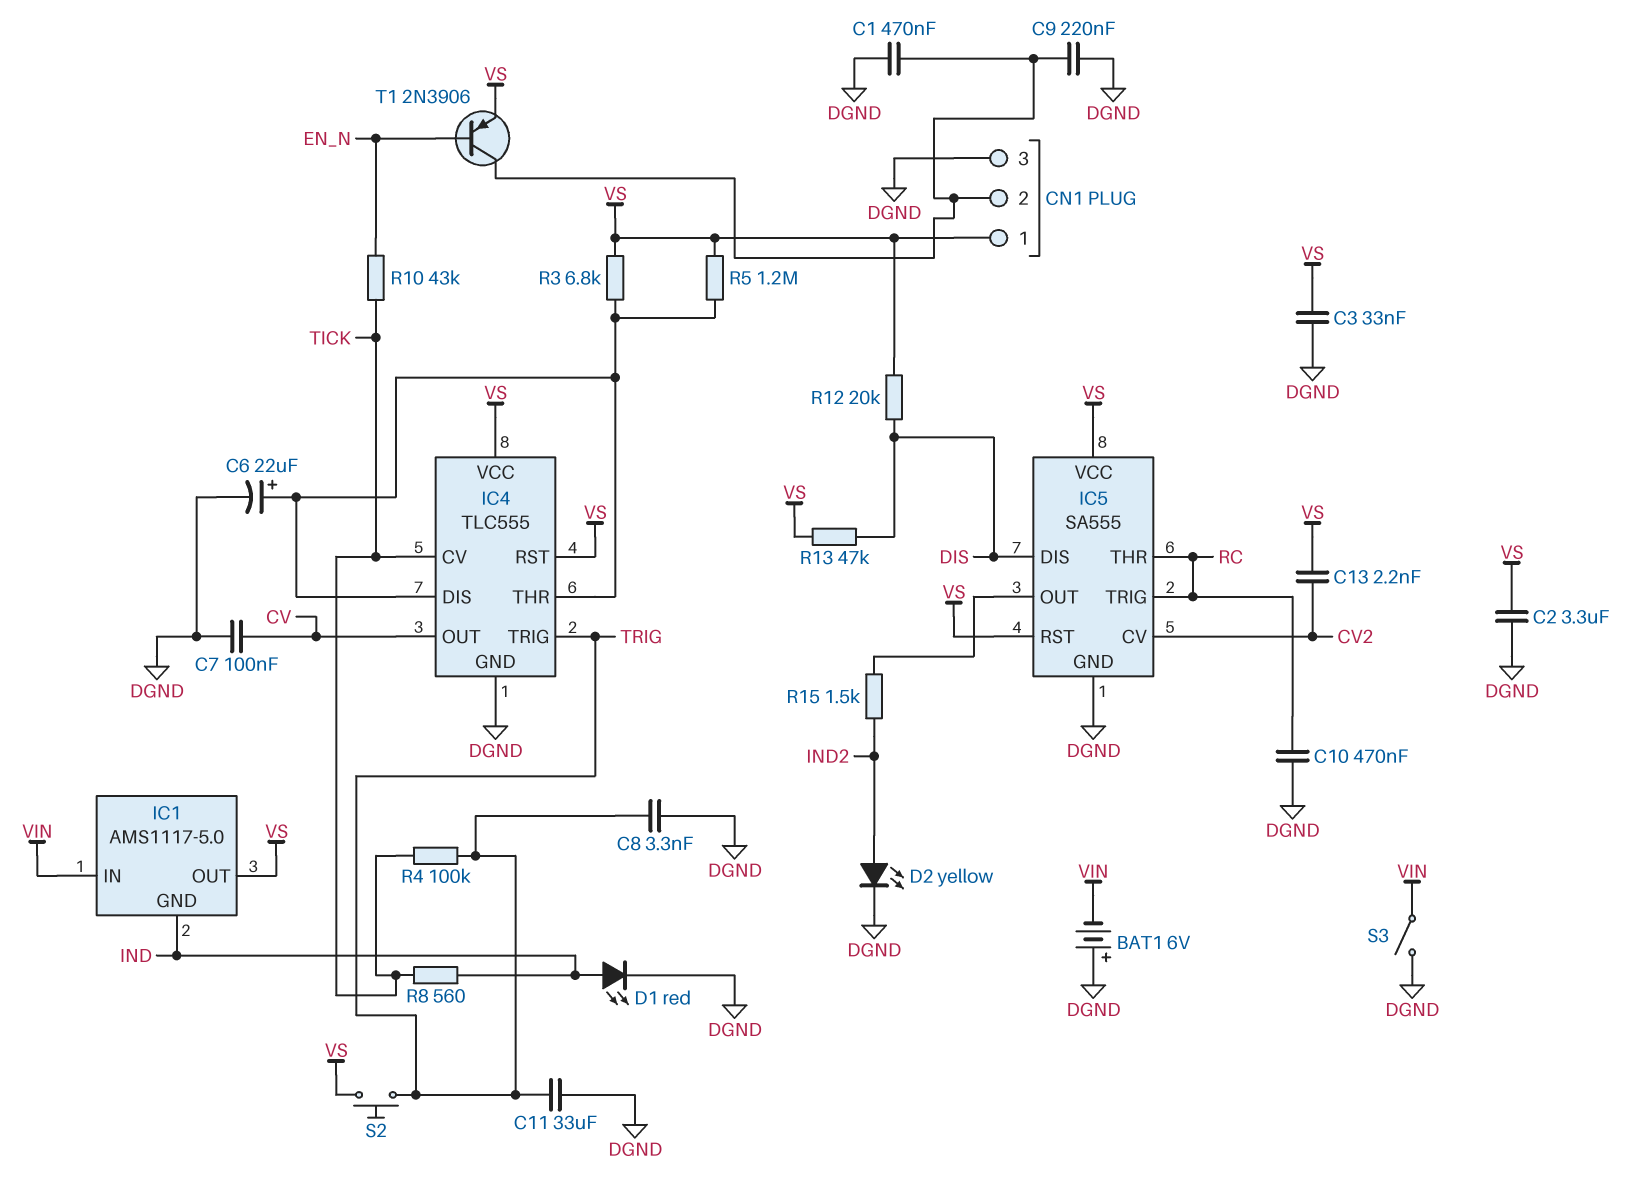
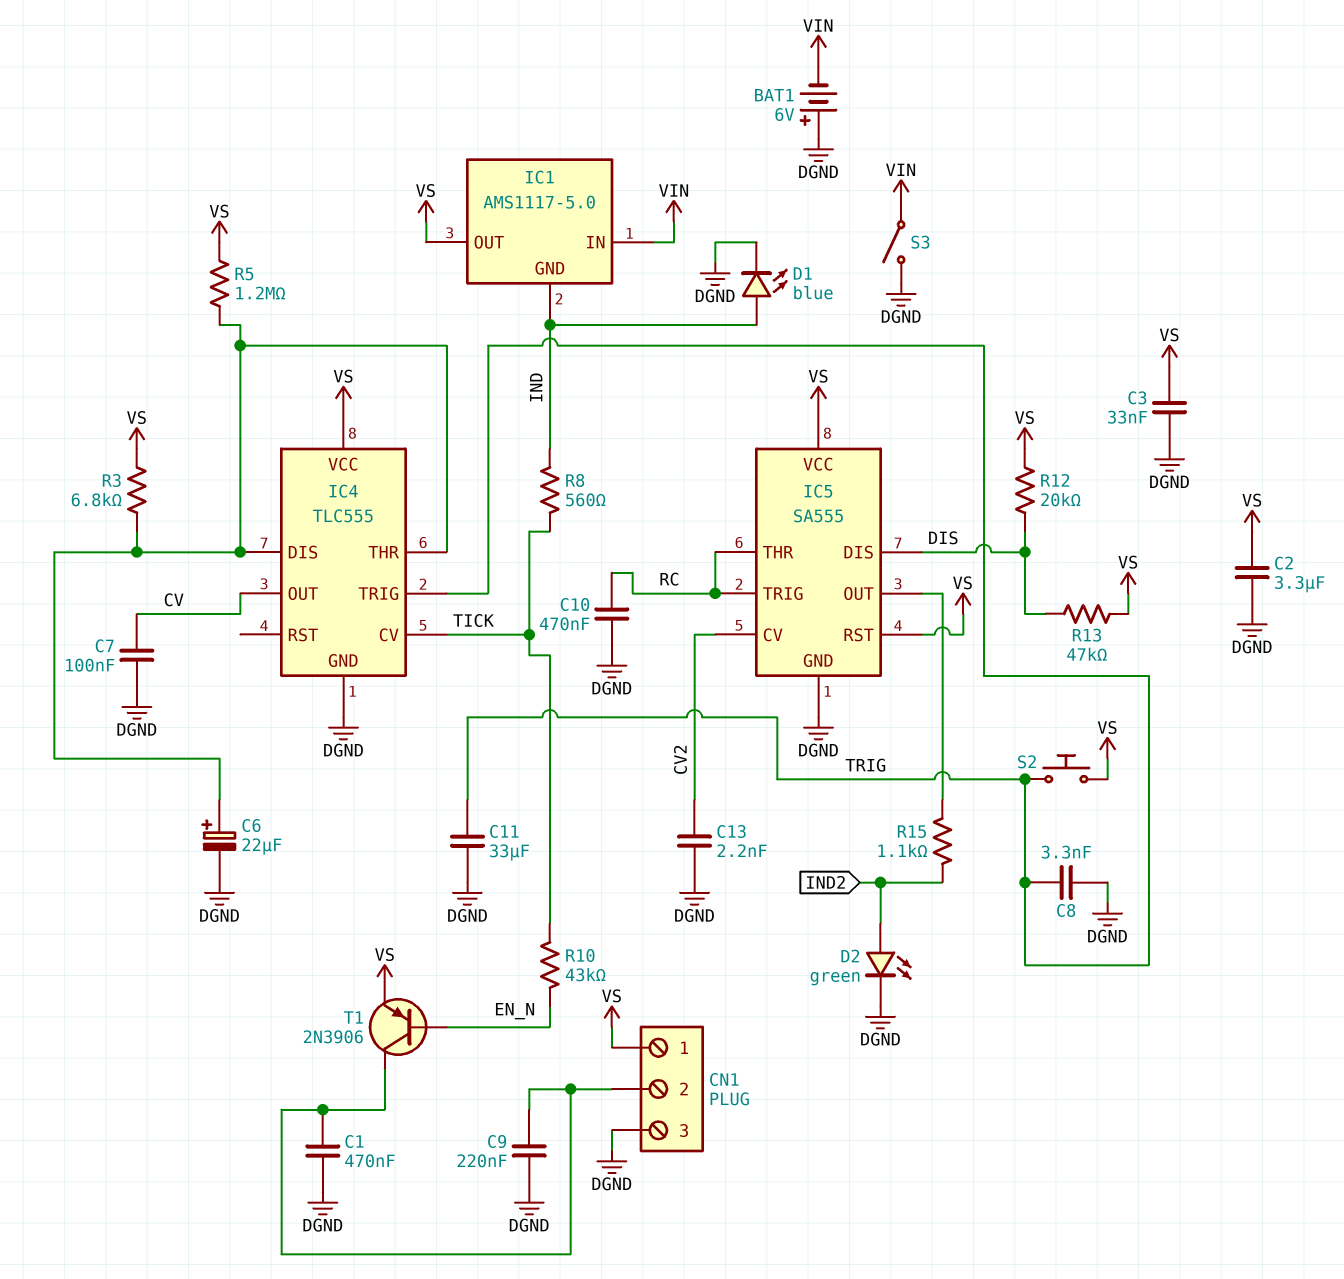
C13: 2.2nF (CV2, VS) -> 2.2nF (CV2, DGND)
D1: LED red (A IND, K DGND) -> LED blue (A IND, K DGND)
D2: LED yellow (A IND2, K DGND) -> LED green (A IND2, K DGND)
IC4 pin RST: VS -> none
R4: 100k (TICK, TRIG) -> none
R15: 1.5k (IC5/OUT, IND2) -> 1.1k (IC5/OUT, IND2)

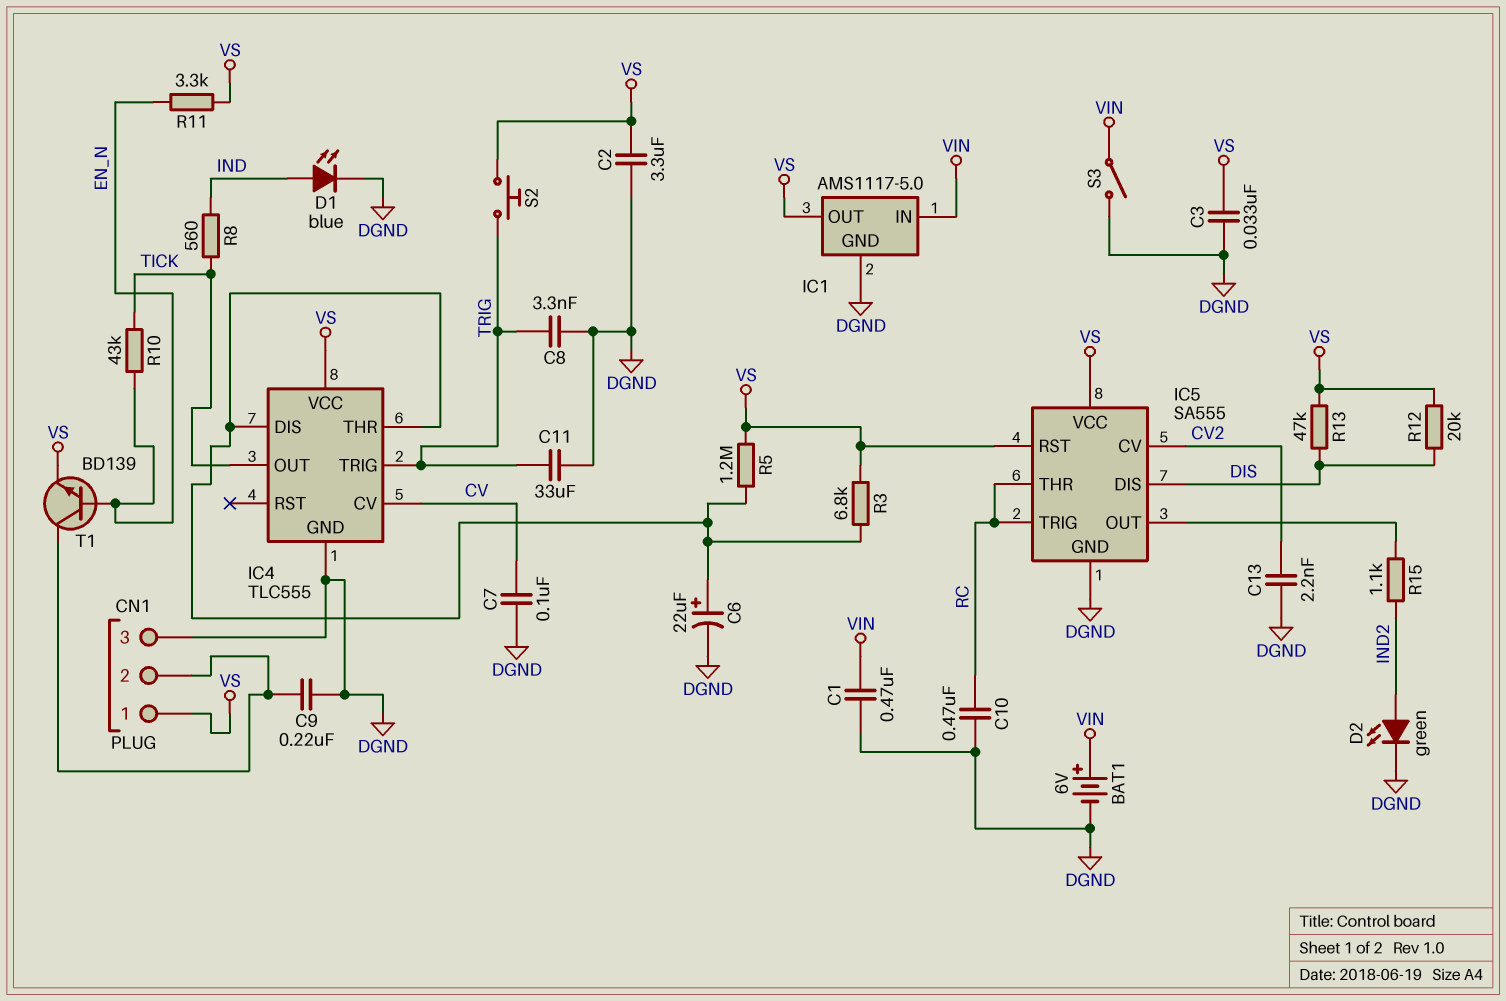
BAT1: 6V (plus DGND, minus VIN) -> 6V (plus VIN, minus DGND)
C1: 470nF (CN1/2, DGND) -> 470nF (DGND, VIN)
IC1 pin GND: IND -> DGND
IC4 pin CV: TICK -> CV
IC4 pin OUT: CV -> TICK
R11: none -> 3.3k (EN_N, VS)
T1: PNP 2N3906 (B EN_N, C CN1/2, E VS) -> NPN BD139 (B EN_N, C CN1/2, E VS)

